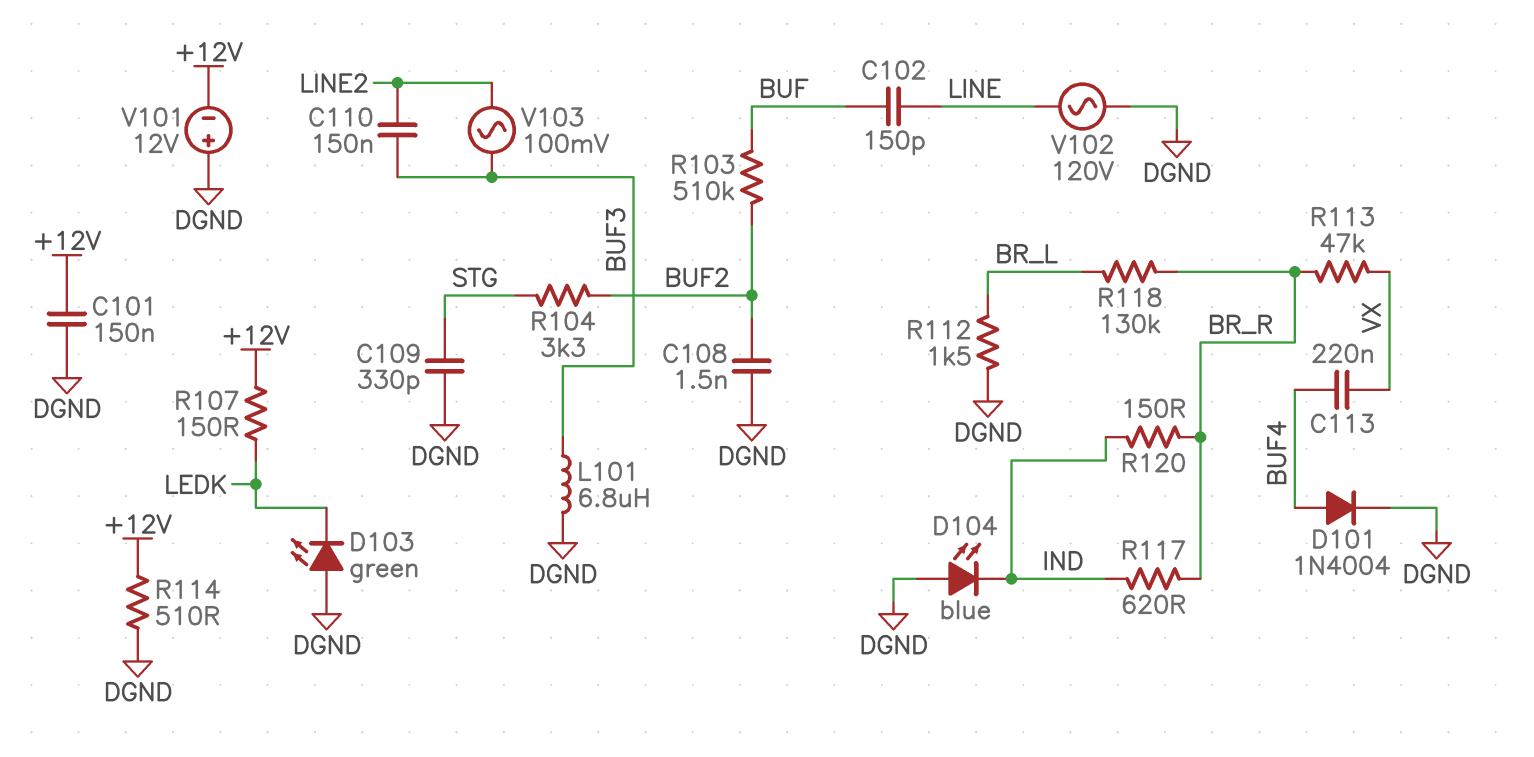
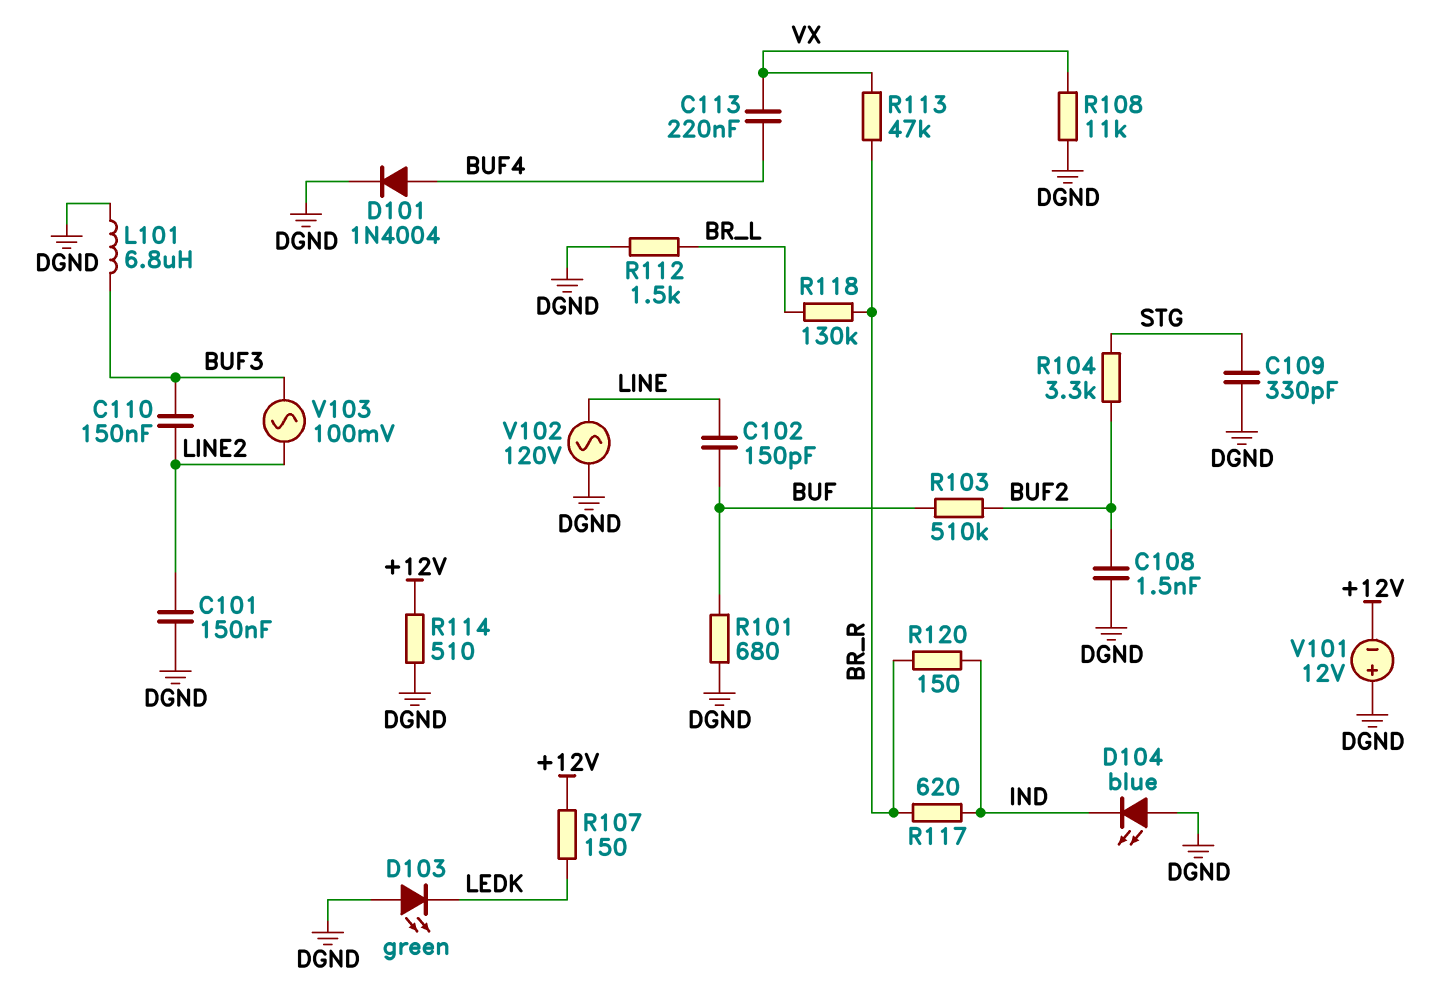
C101: 150nF (+12V, DGND) -> 150nF (DGND, LINE2)
R101: none -> 680 (BUF, DGND)
R108: none -> 11k (DGND, VX)

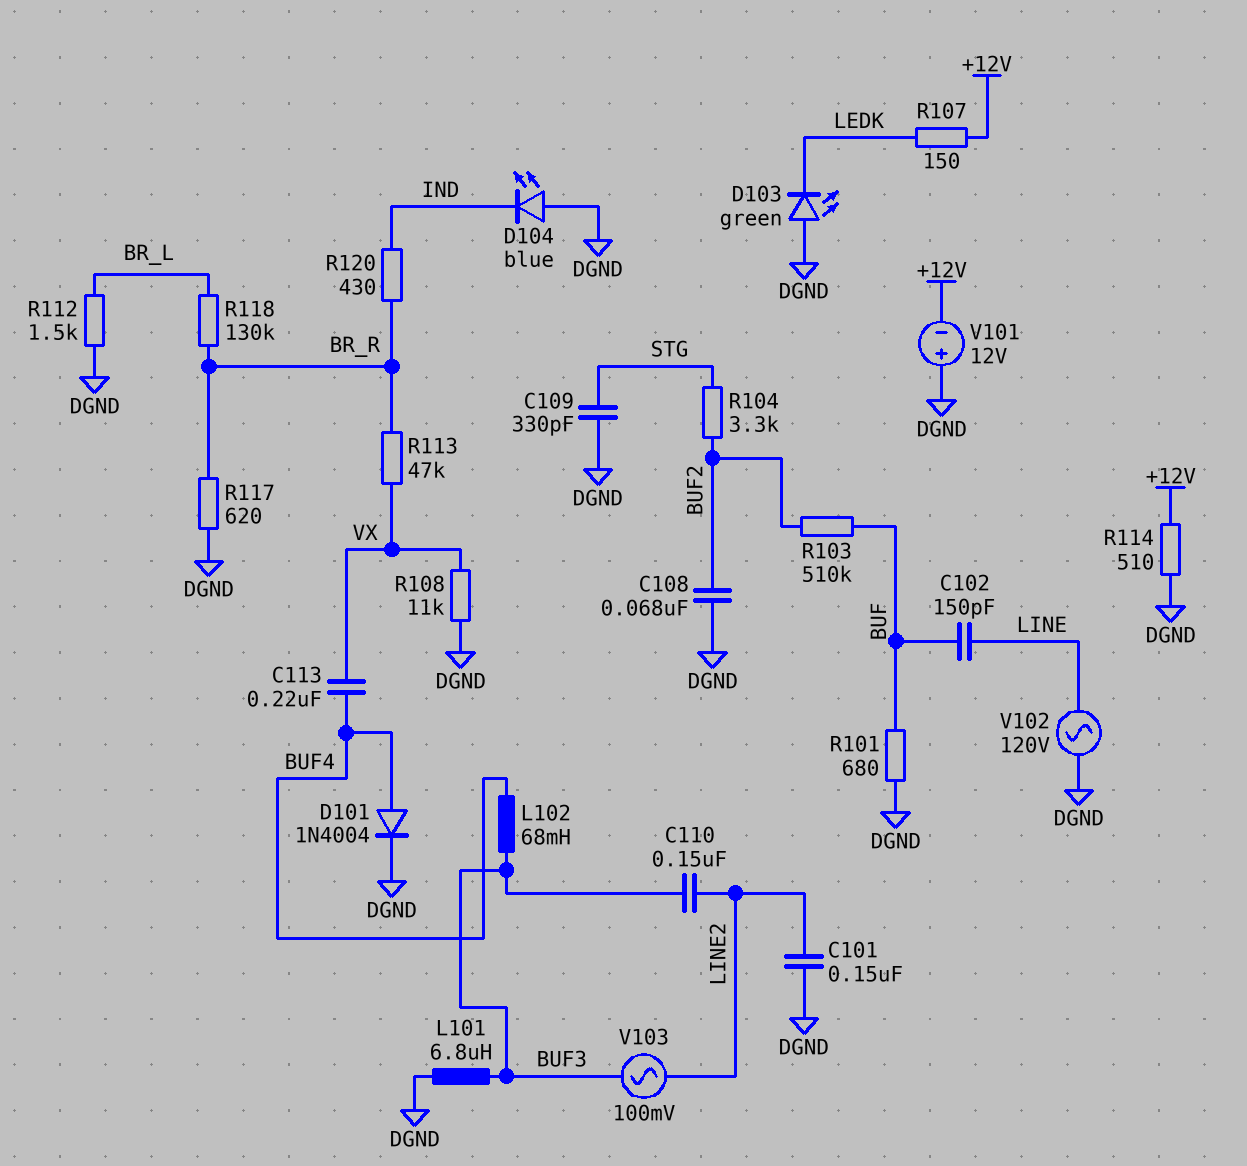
C108: 1.5nF (BUF2, DGND) -> 68nF (BUF2, DGND)
L102: none -> 68mH (BUF3, BUF4)
R117: 620 (BR_R, IND) -> 620 (BR_R, DGND)
R120: 150 (BR_R, IND) -> 430 (BR_R, IND)

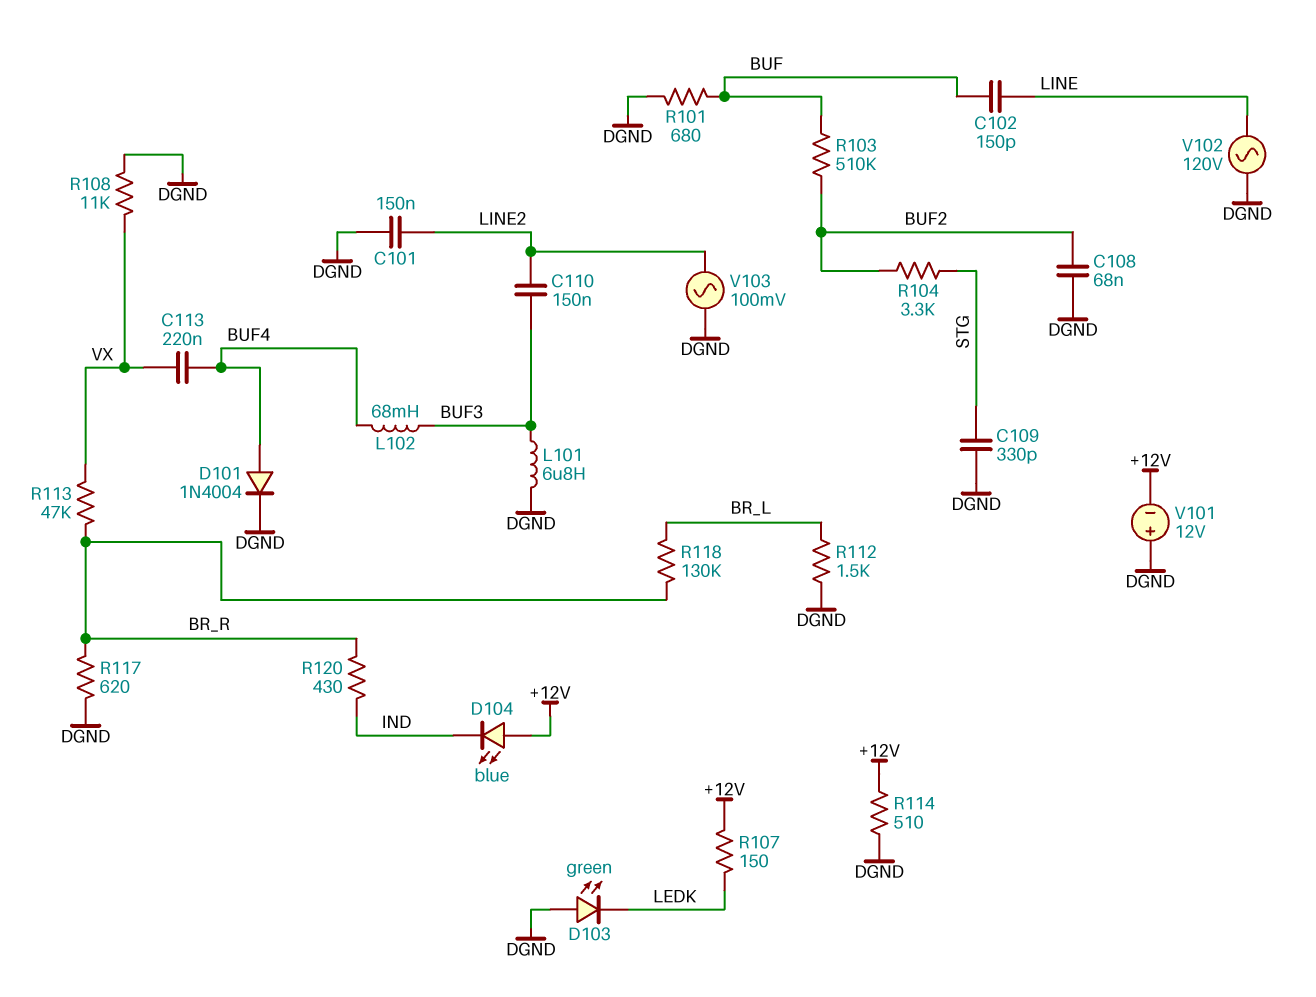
D104: LED blue (A DGND, K IND) -> LED blue (A +12V, K IND)
V103: AC 100mV (BUF3, LINE2) -> AC 100mV (DGND, LINE2)

